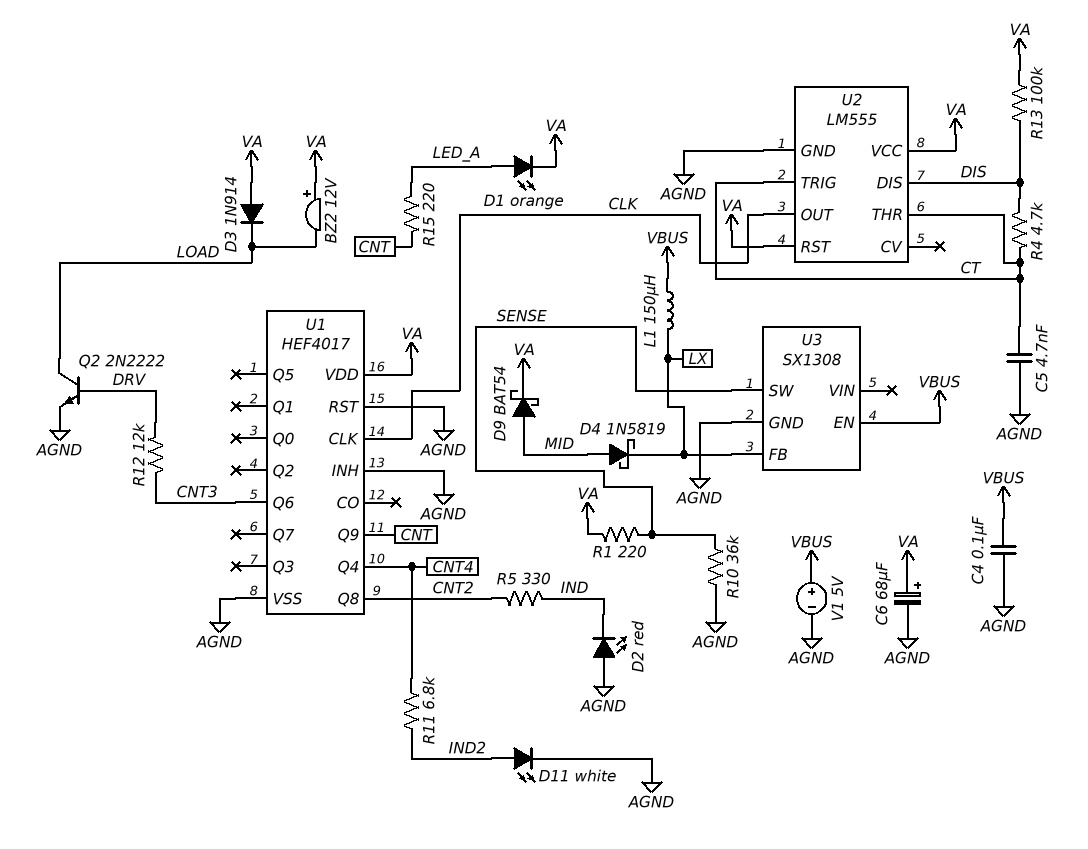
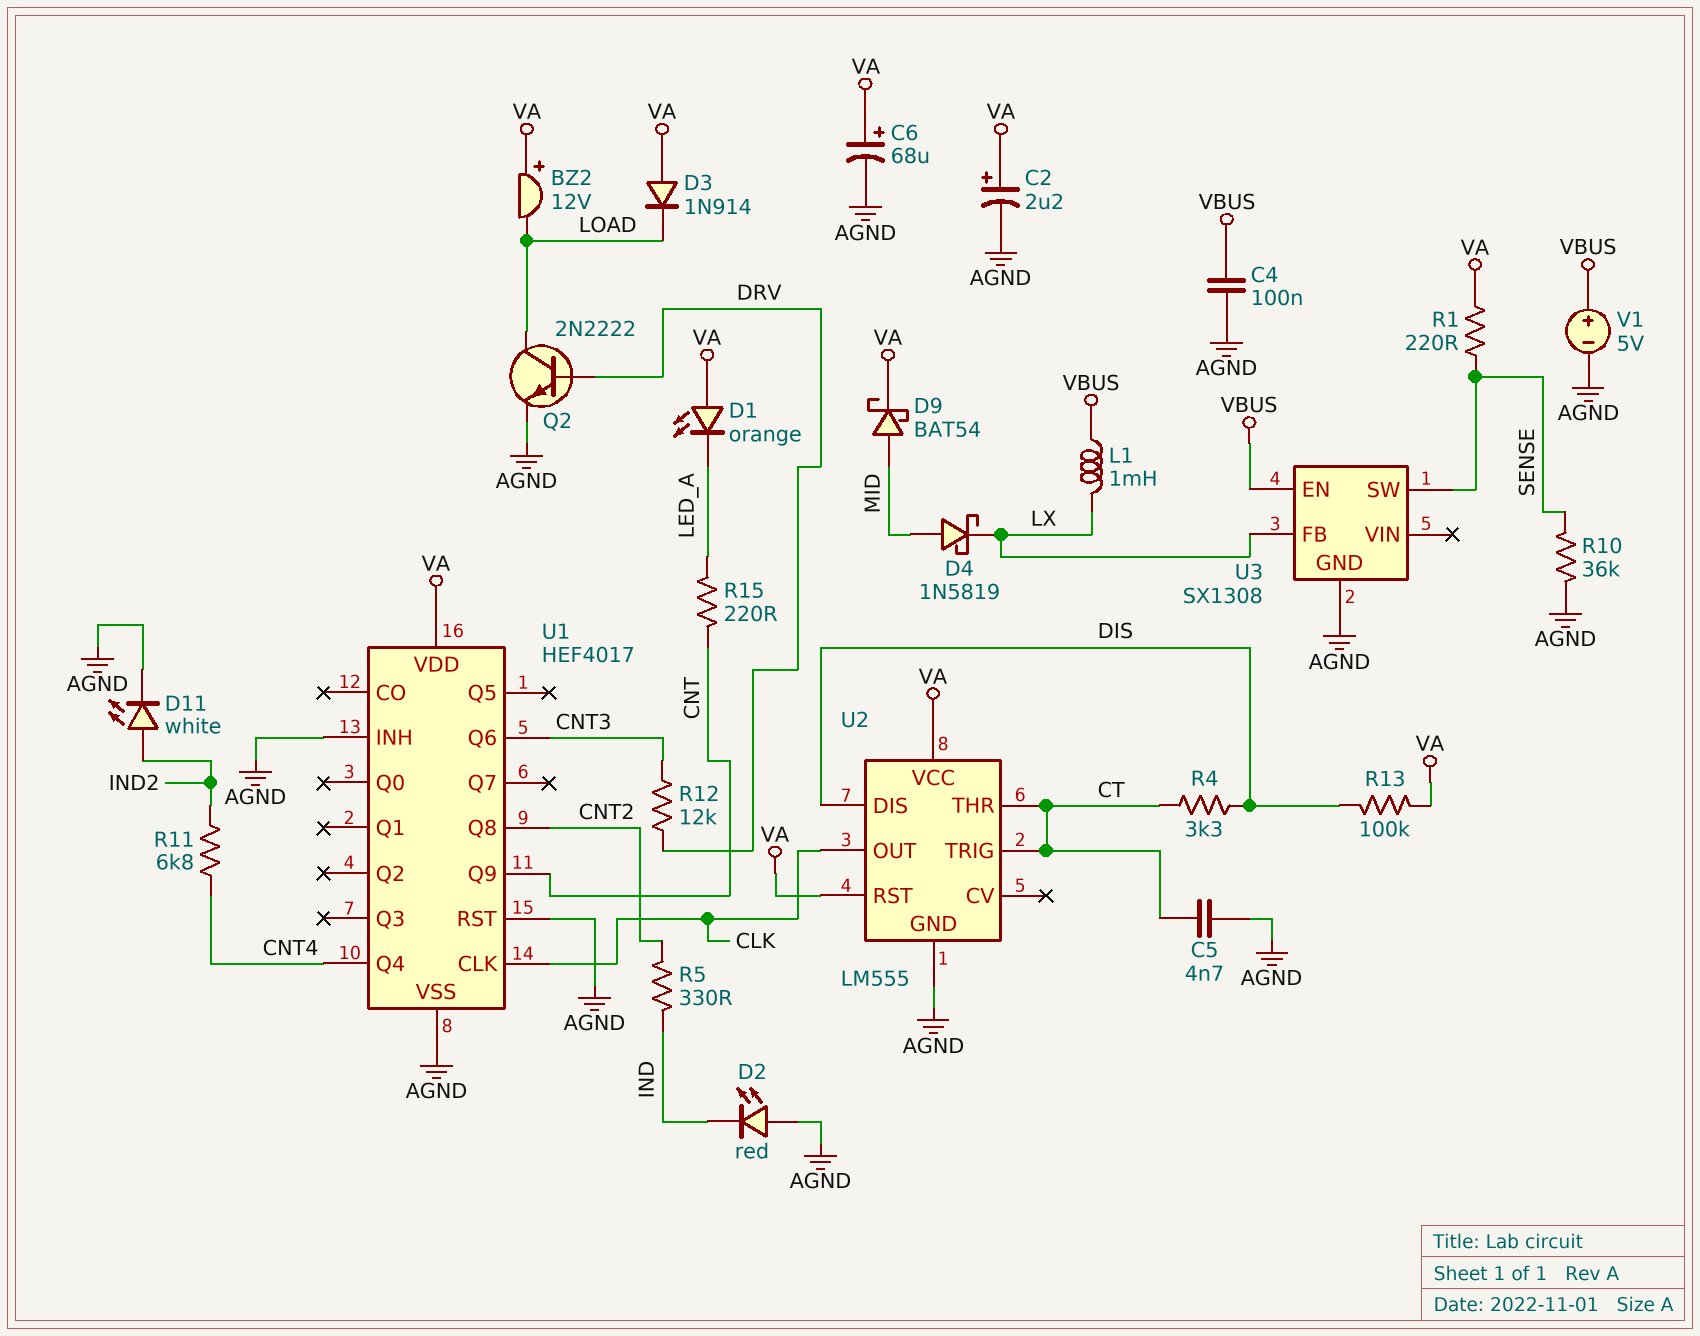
C2: none -> 2.2uF (plus VA, minus AGND)
D1: LED orange (A LED_A, K VA) -> LED orange (A VA, K LED_A)
L1: 150uH (LX, VBUS) -> 1mH (LX, VBUS)
R4: 4.7k (CT, DIS) -> 3.3k (CT, DIS)

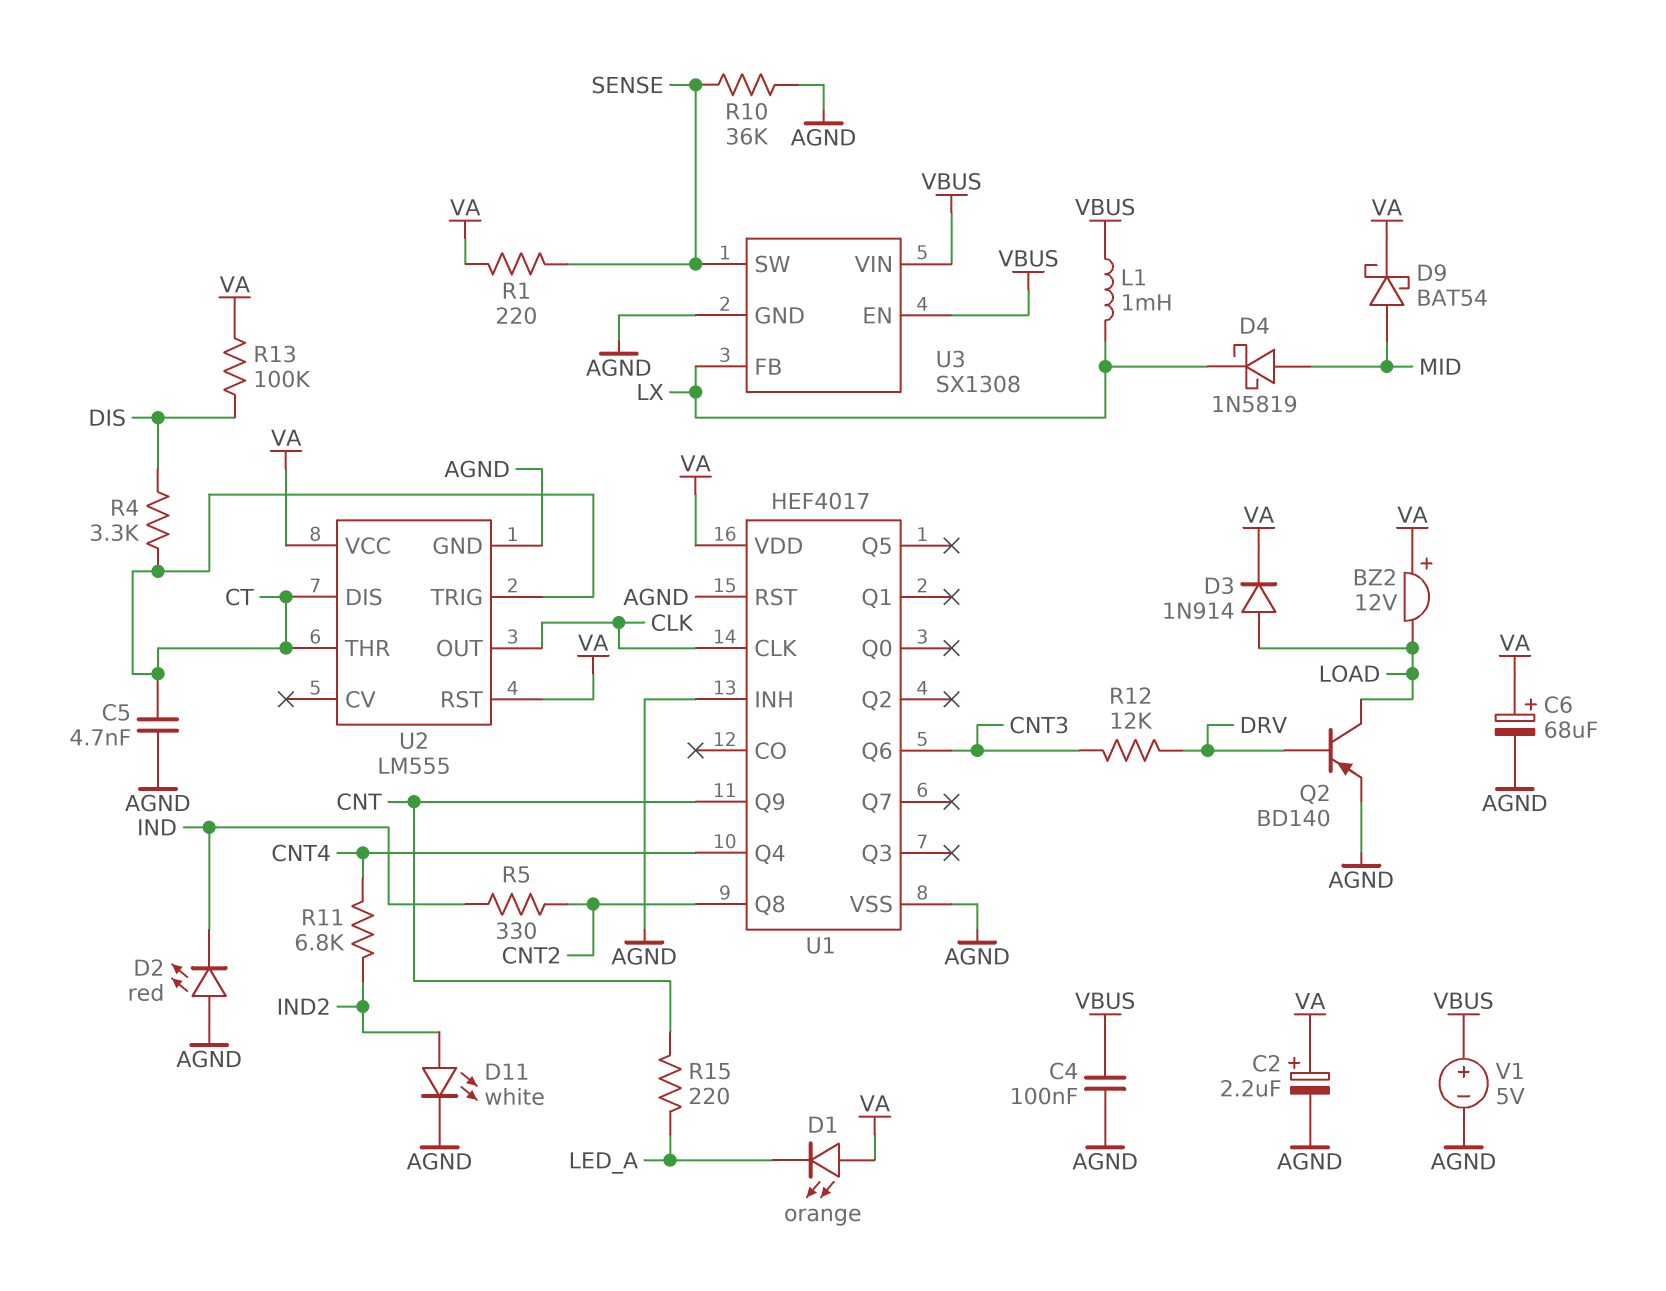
D3: diode 1N914 (A VA, K LOAD) -> diode 1N914 (A LOAD, K VA)
Q2: NPN 2N2222 (B DRV, C LOAD, E AGND) -> PNP BD140 (B DRV, C LOAD, E AGND)
U2 pin DIS: DIS -> CT
U3 pin VIN: none -> VBUS

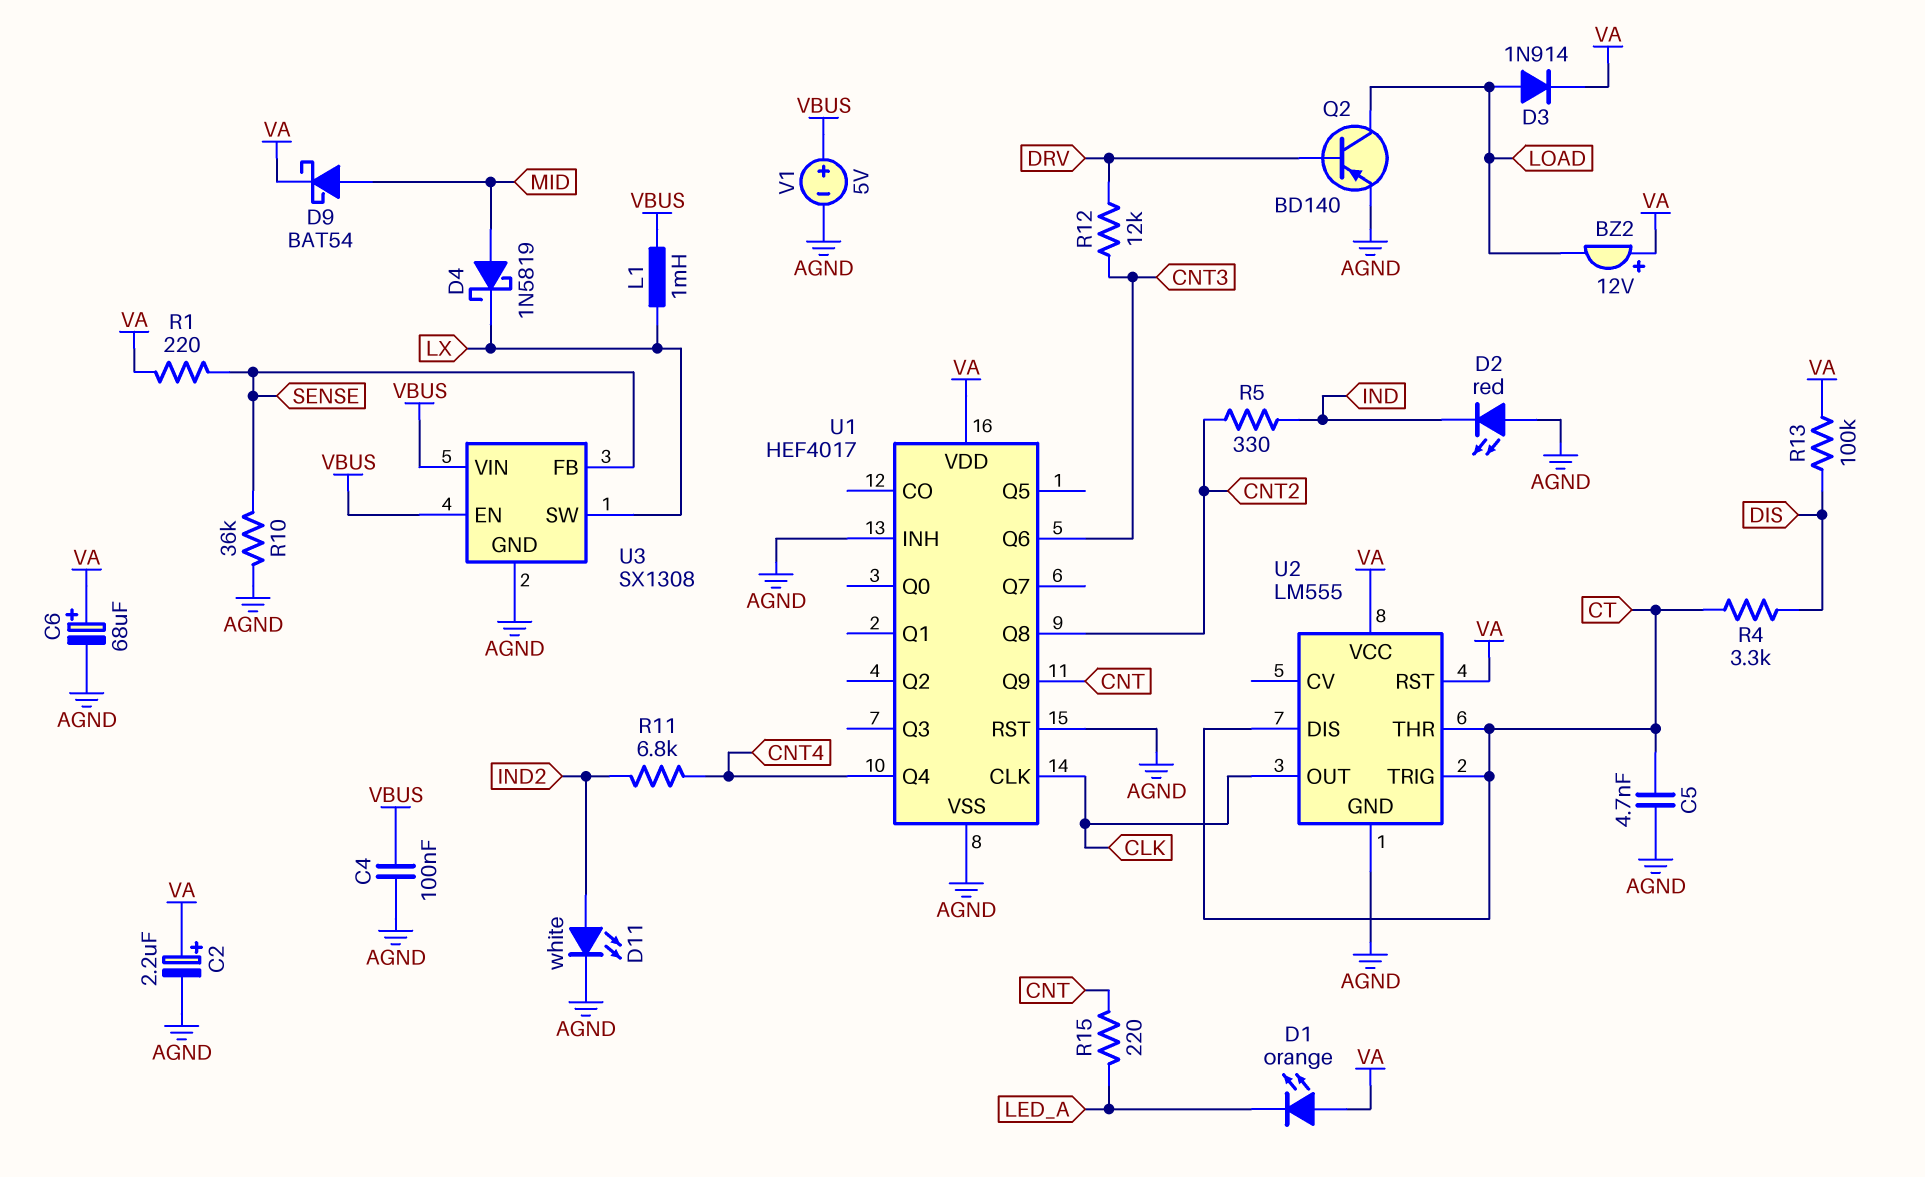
U3 pin FB: LX -> SENSE
U3 pin SW: SENSE -> LX

